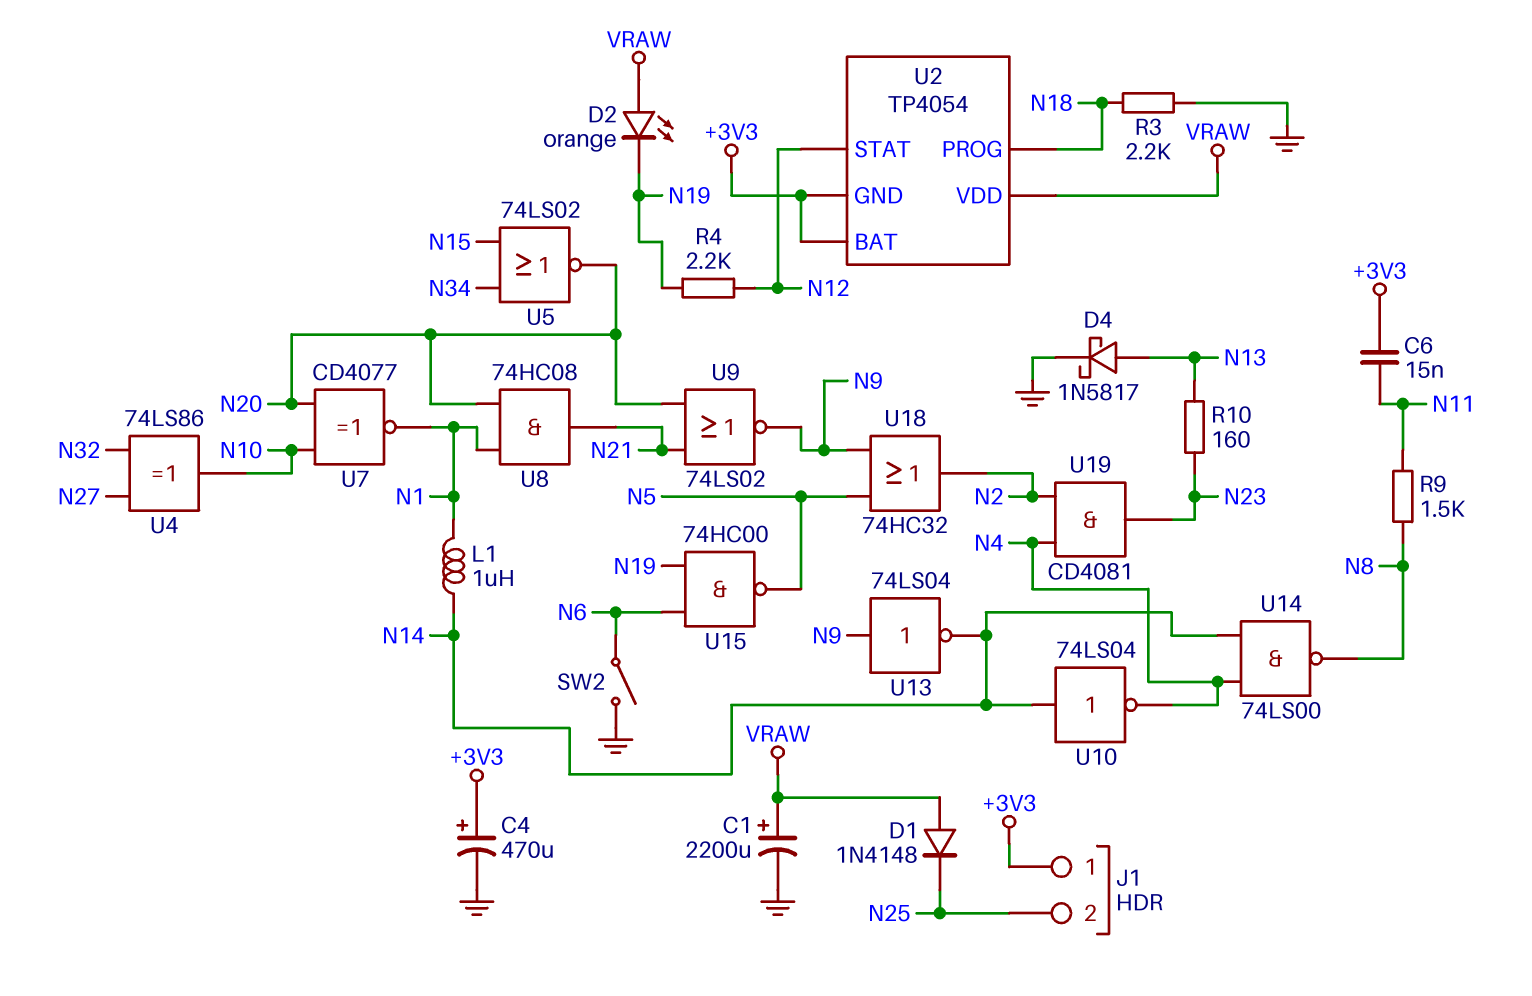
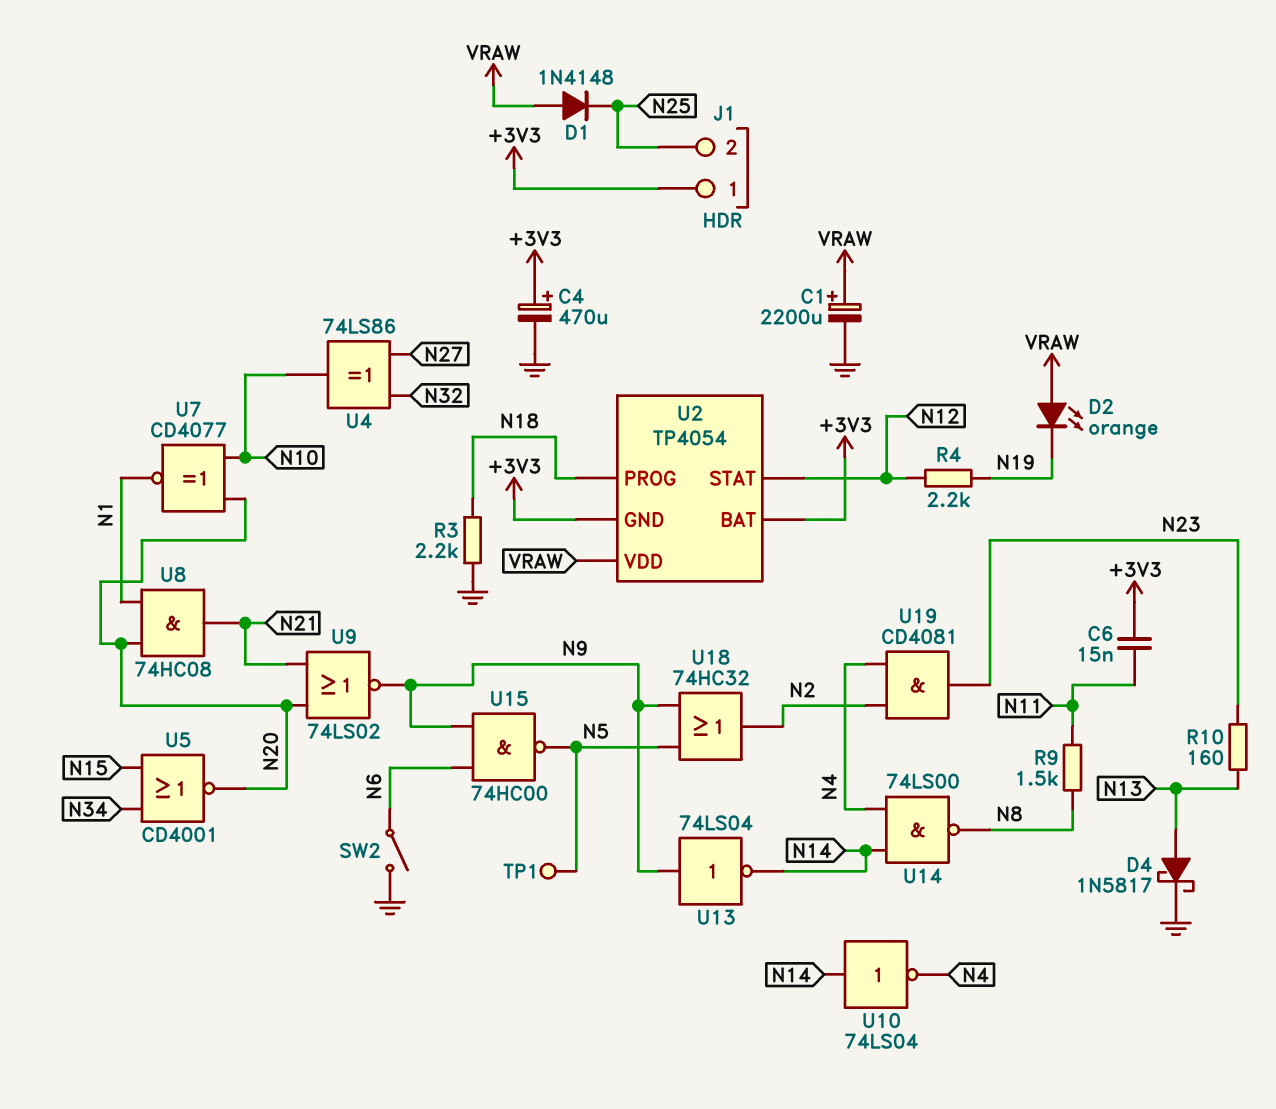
L1: 1uH (N1, N14) -> none
TP1: none -> test point (N5)
U5: NOR 74LS02 (in N15, in N34, out N20) -> NOR CD4001 (in N15, in N34, out N20)
U15: NAND 74HC00 (in N6, in N19, out N5) -> NAND 74HC00 (in N6, in N9, out N5)

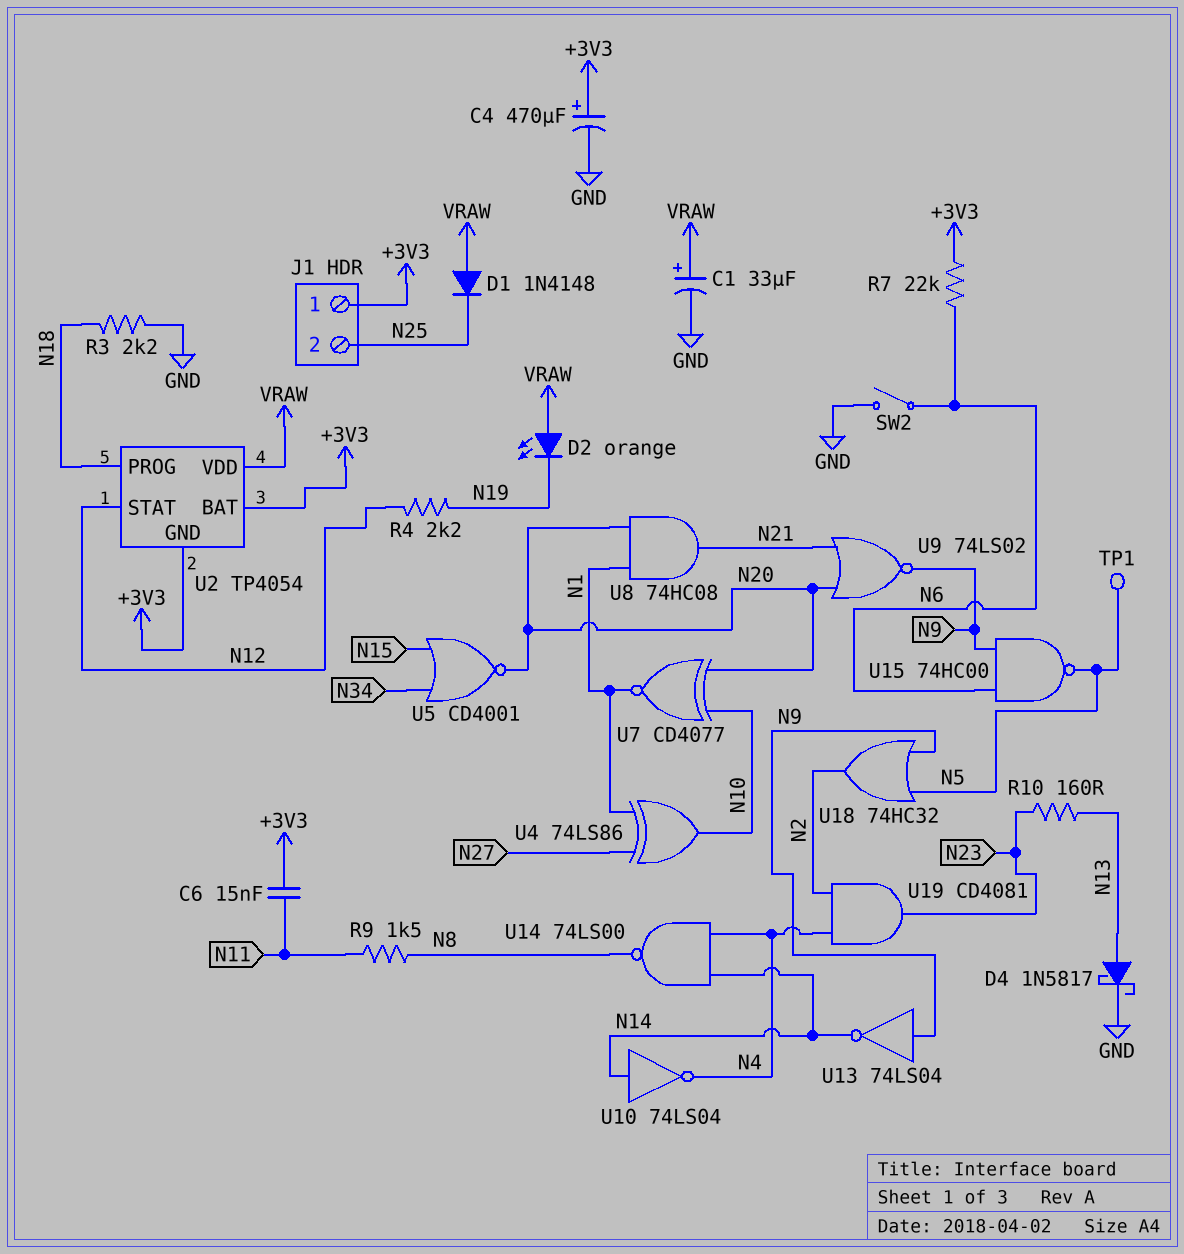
C1: 2200uF (plus VRAW, minus GND) -> 33uF (plus VRAW, minus GND)
R7: none -> 22k (+3V3, N6)
U4: XOR 74LS86 (in N27, in N32, out N10) -> XOR 74LS86 (in N1, in N27, out N10)

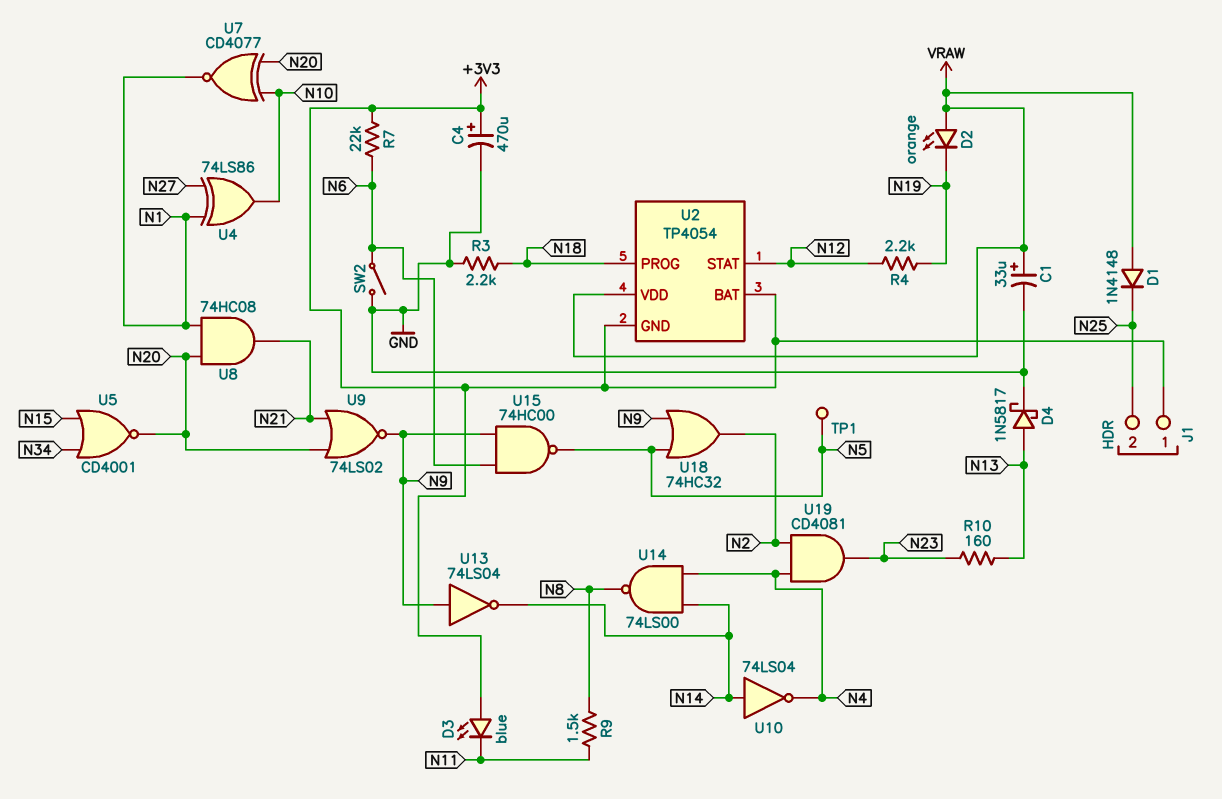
C6: 15nF (+3V3, N11) -> none
D3: none -> LED blue (A +3V3, K N11)

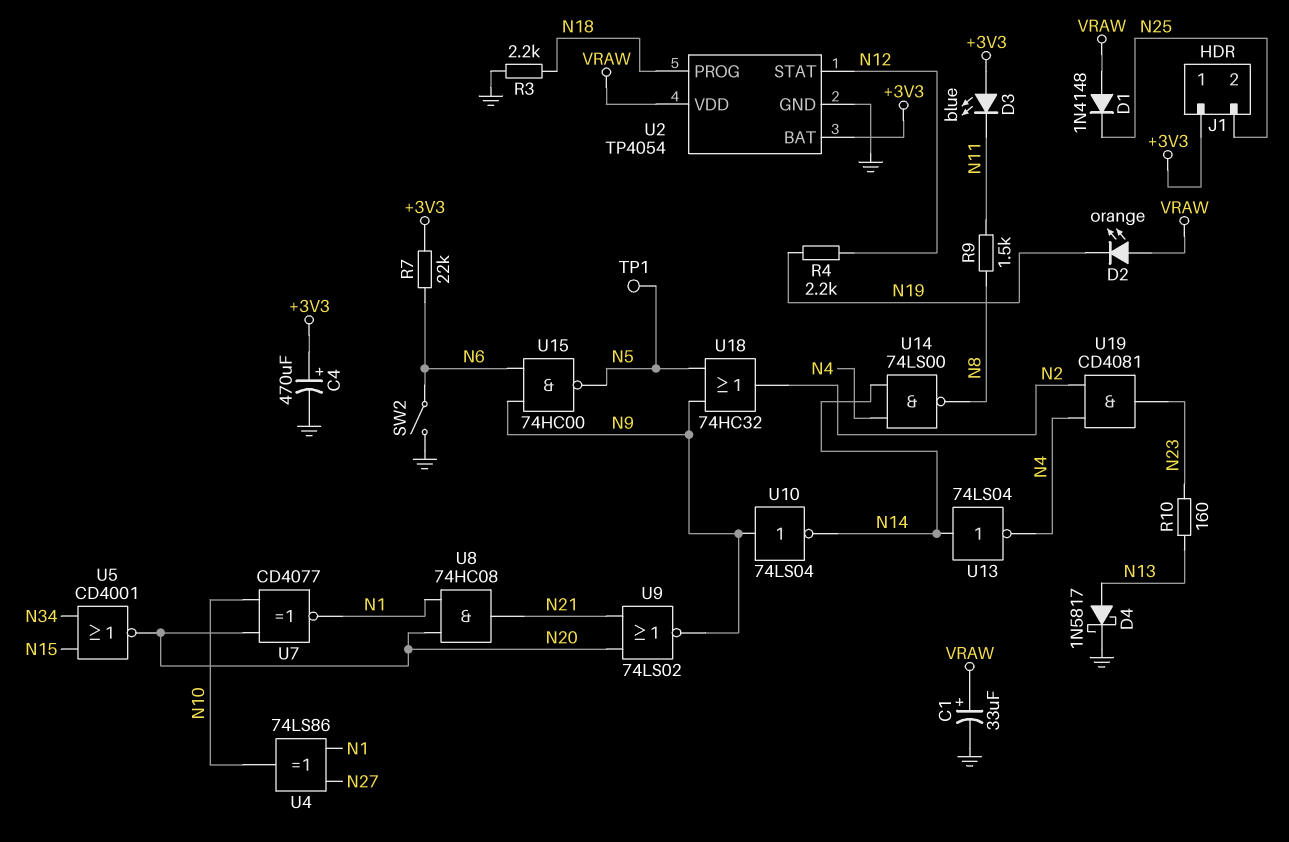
U2 pin GND: +3V3 -> GND
U10: NOT 74LS04 (in N14, out N4) -> NOT 74LS04 (in N9, out N14)
U13: NOT 74LS04 (in N9, out N14) -> NOT 74LS04 (in N14, out N4)

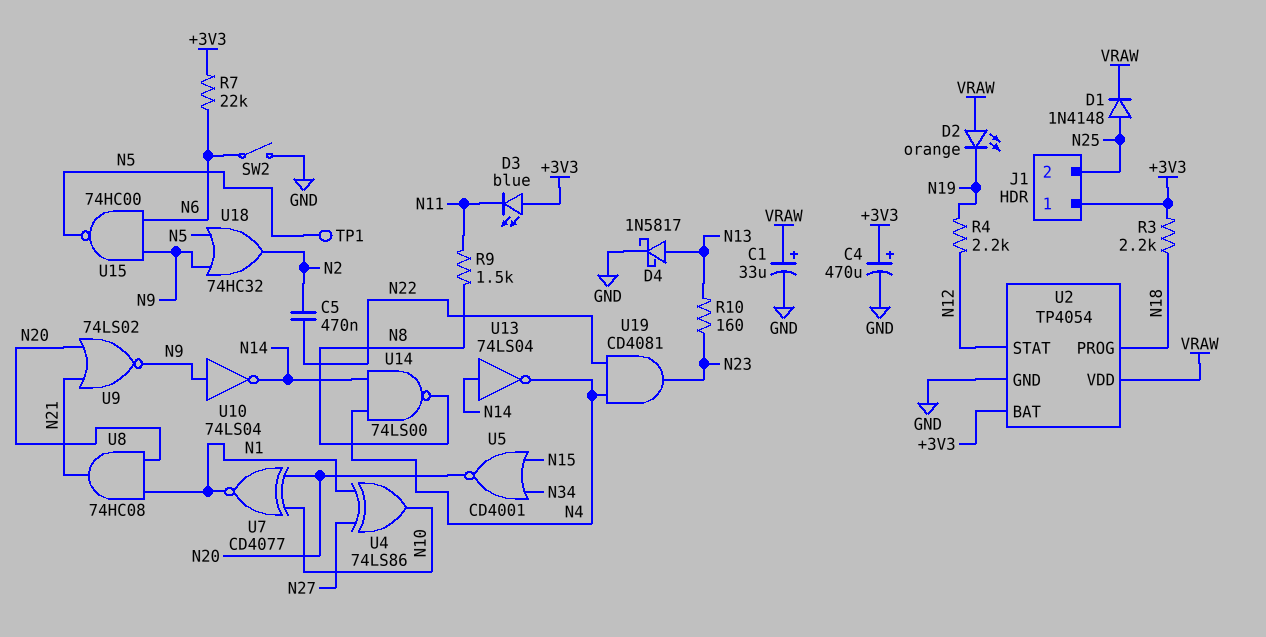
C5: none -> 470nF (N2, N22)
D1: diode 1N4148 (A VRAW, K N25) -> diode 1N4148 (A N25, K VRAW)
R3: 2.2k (GND, N18) -> 2.2k (+3V3, N18)
U19: AND CD4081 (in N2, in N4, out N23) -> AND CD4081 (in N4, in N22, out N23)

